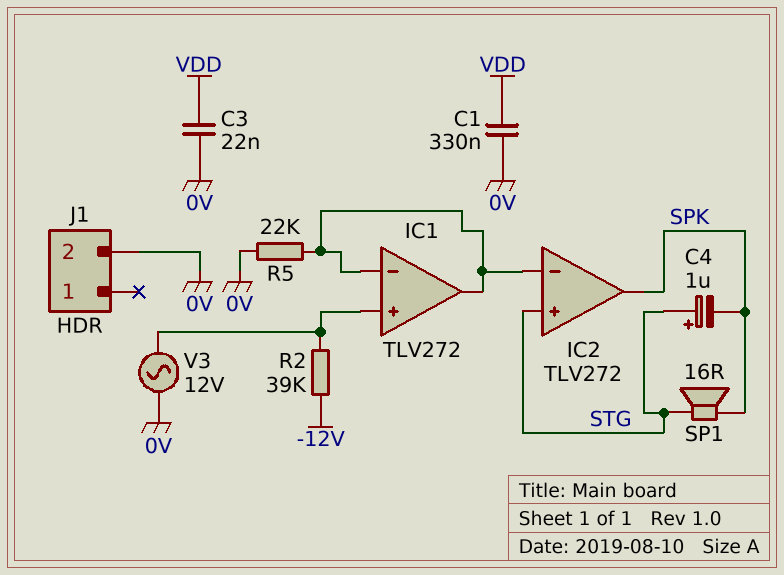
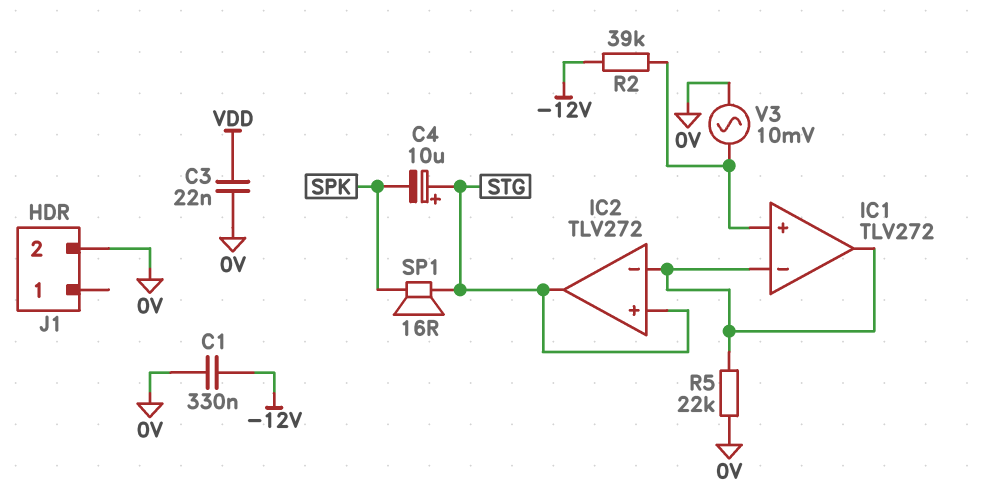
C1: 330nF (0V, VDD) -> 330nF (-12V, 0V)
C4: 1uF (plus STG, minus SPK) -> 10uF (plus STG, minus SPK)
IC2 pin out: SPK -> STG
V3: AC 12V (0V, IC1/in+) -> AC 10mV (0V, IC1/in+)

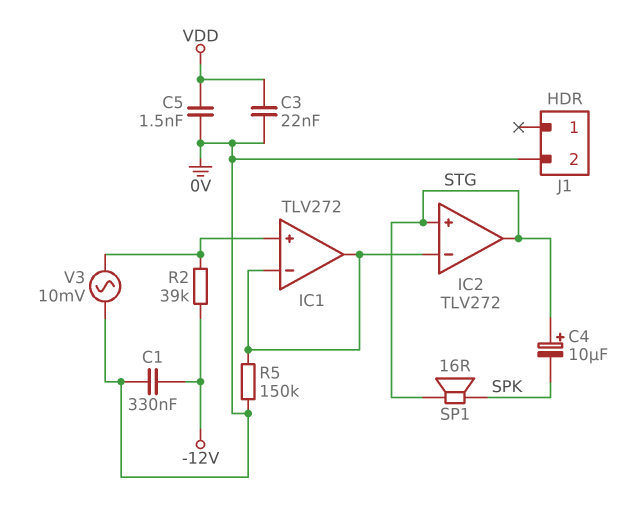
C5: none -> 1.5nF (0V, VDD)
R5: 22k (0V, IC1/in-) -> 150k (0V, IC1/in-)

